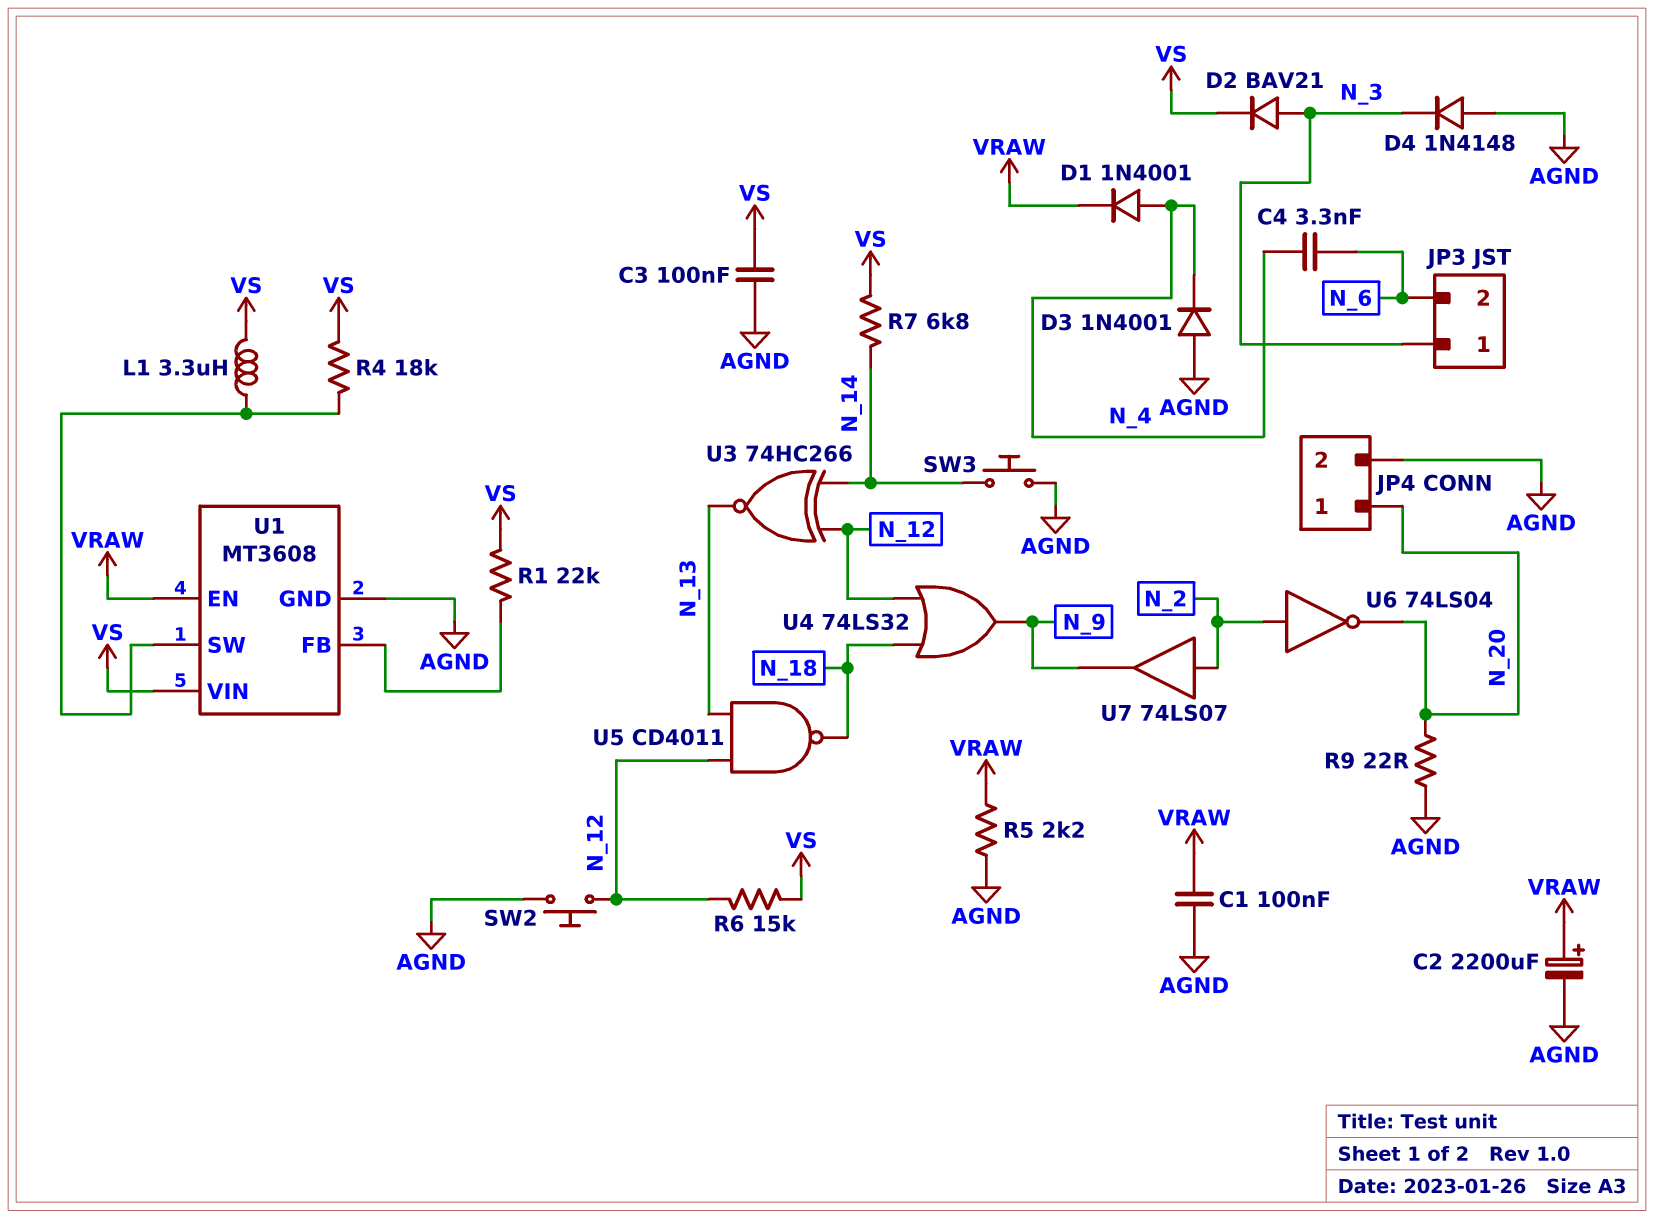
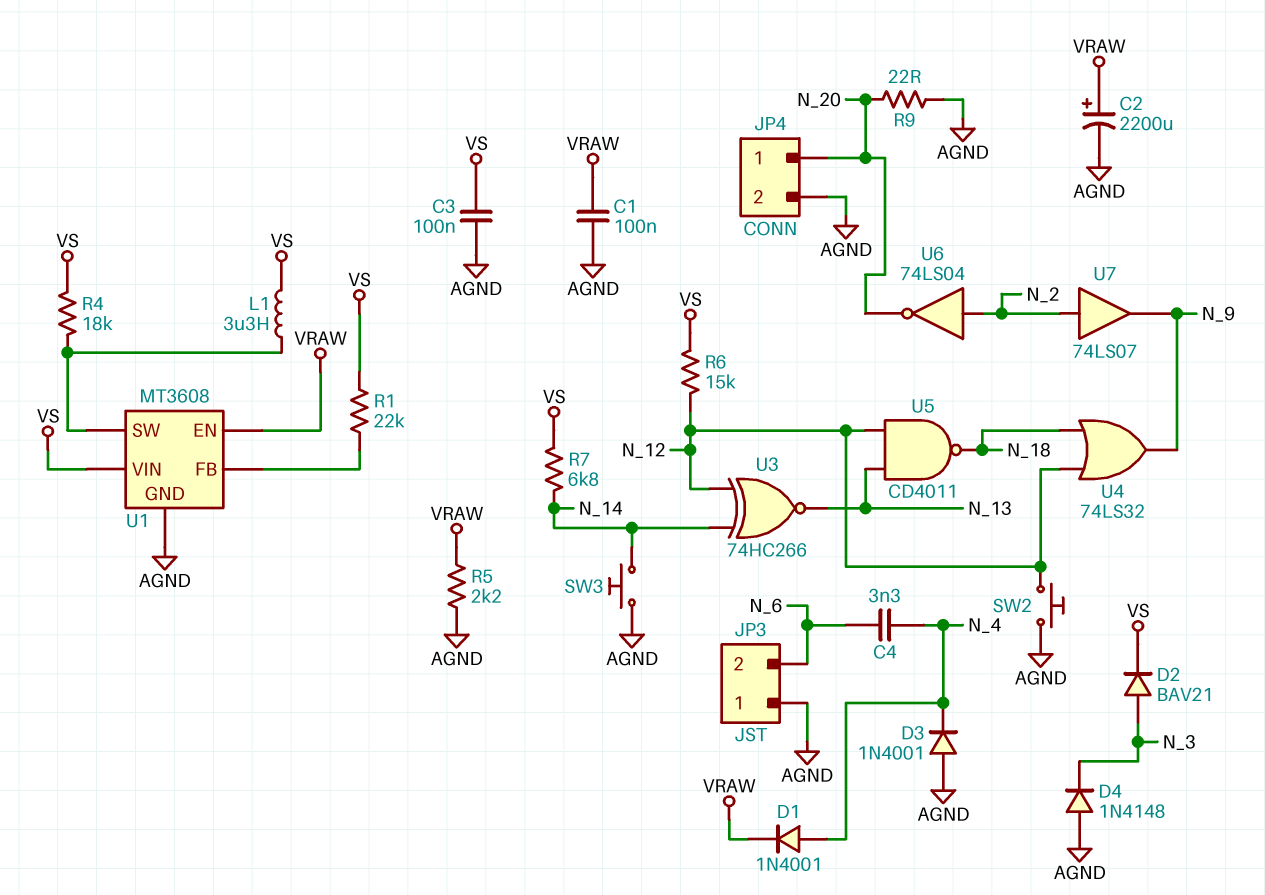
JP3 pin 1: N_3 -> AGND

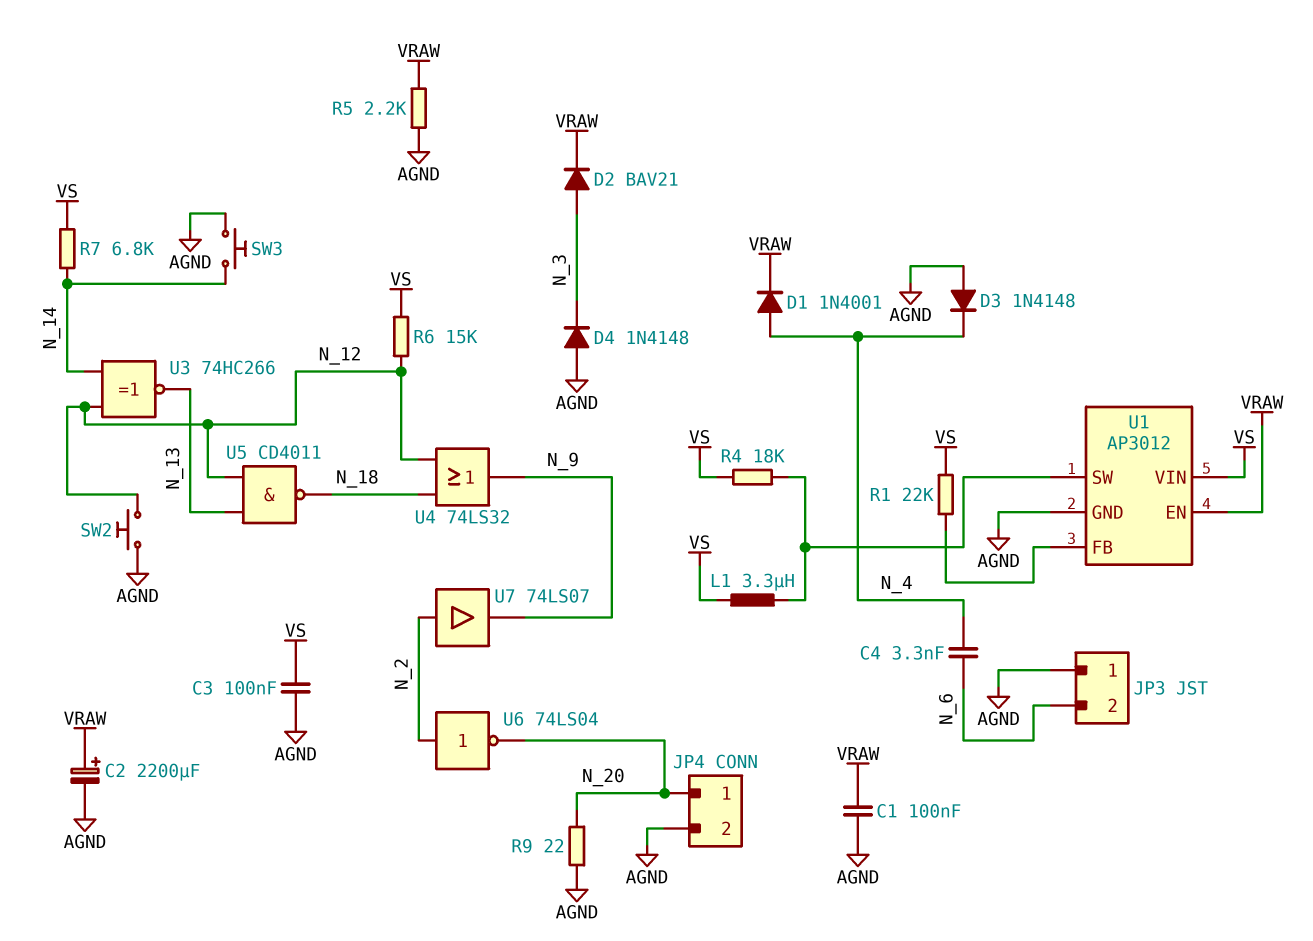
D2: diode BAV21 (A N_3, K VS) -> diode BAV21 (A N_3, K VRAW)
D3: diode 1N4001 (A AGND, K N_4) -> diode 1N4148 (A AGND, K N_4)
U1: MT3608 -> AP3012

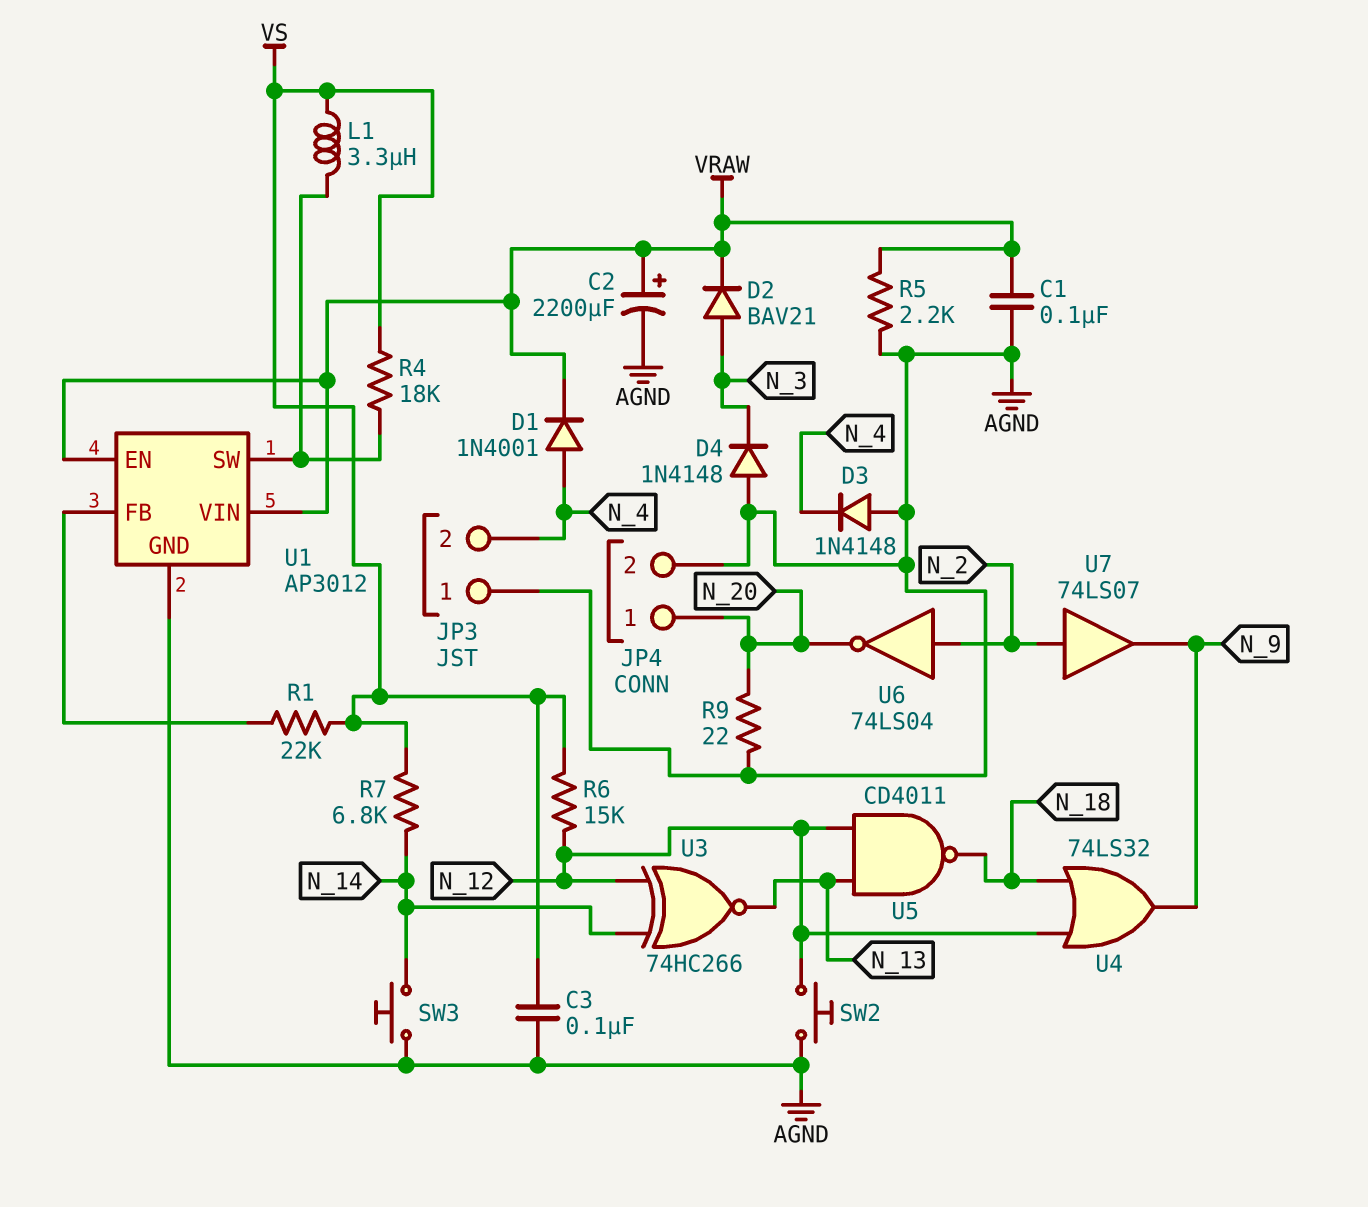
C4: 3.3nF (N_4, N_6) -> none
JP3 pin 2: N_6 -> N_4
U1 pin VIN: VS -> VRAW

